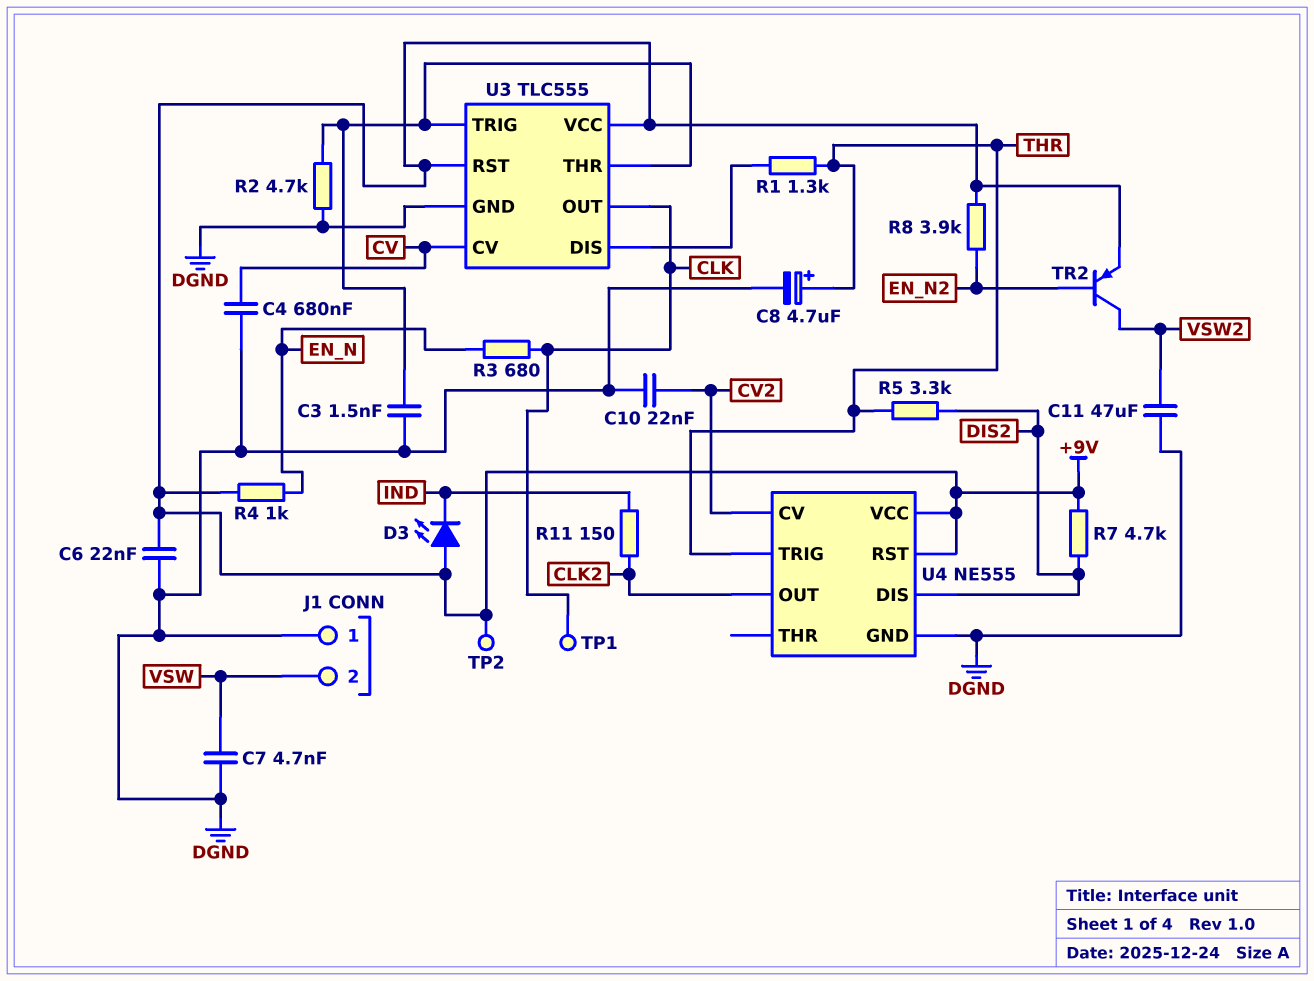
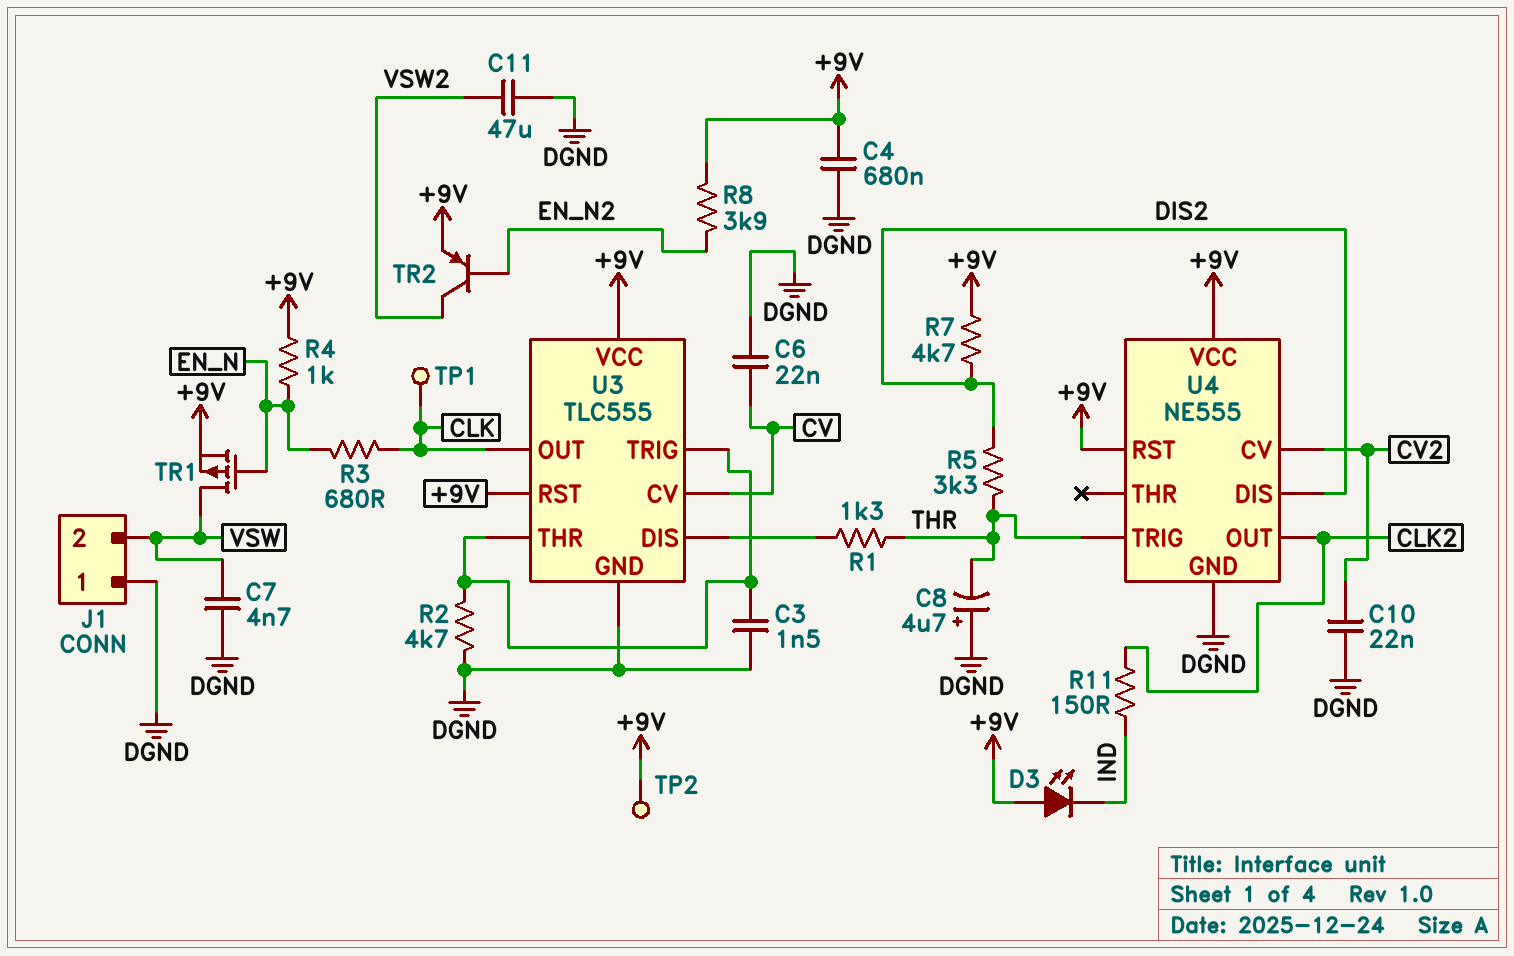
C4: 680nF (CV, DGND) -> 680nF (+9V, DGND)
C6: 22nF (+9V, DGND) -> 22nF (CV, DGND)
C8: 4.7uF (plus THR, minus DGND) -> 4.7uF (plus DGND, minus THR)
TR1: none -> PMOS (G EN_N, D VSW, S +9V)

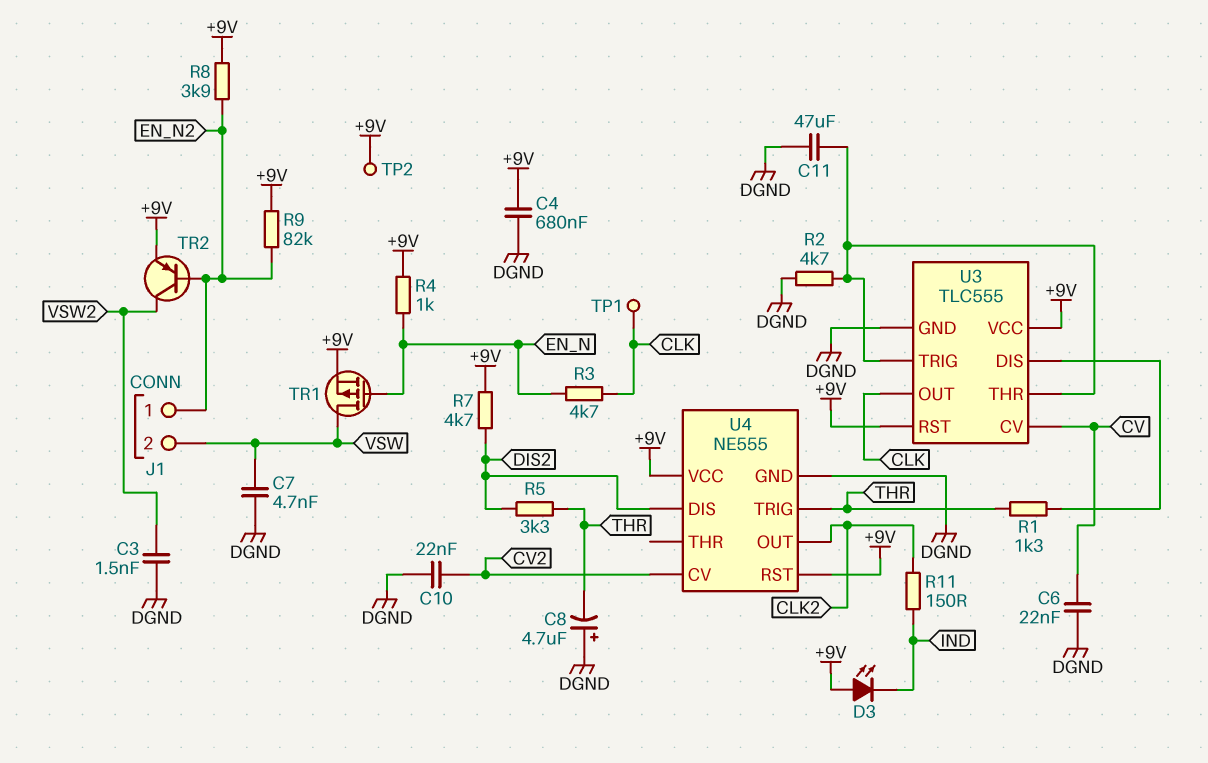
C3: 1.5nF (DGND, U3/THR) -> 1.5nF (DGND, VSW2)
C11: 47uF (DGND, VSW2) -> 47uF (DGND, U3/THR)
J1 pin 1: DGND -> EN_N2
R3: 680 (CLK, EN_N) -> 4.7k (CLK, EN_N)
R9: none -> 82k (+9V, EN_N2)

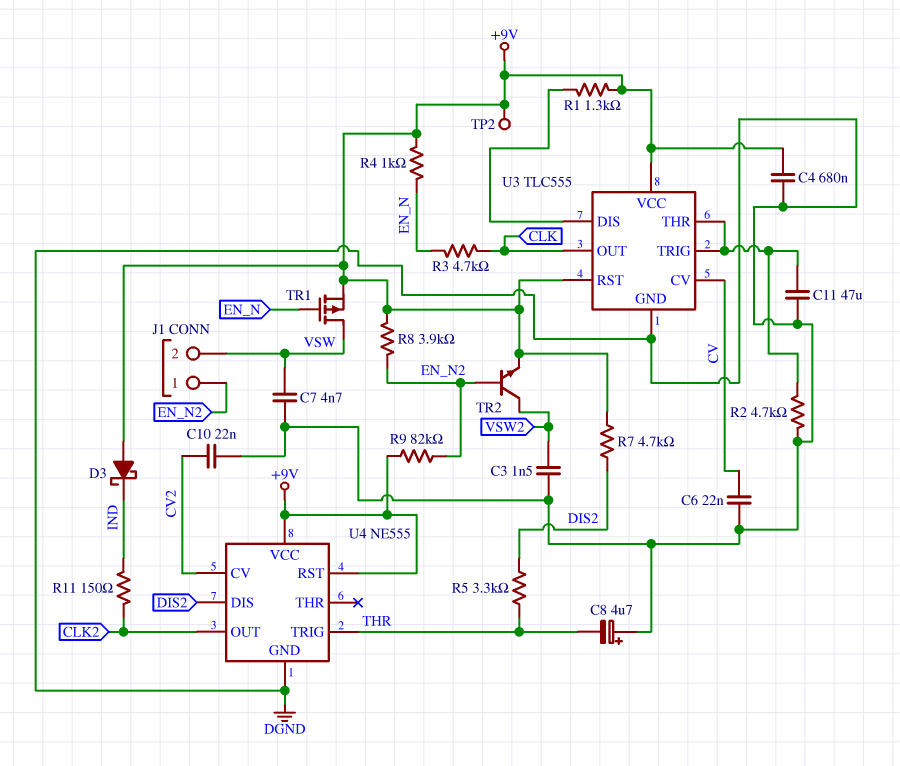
D3: LED (A +9V, K IND) -> schottky (A +9V, K IND)
R1: 1.3k (THR, U3/DIS) -> 1.3k (+9V, U3/DIS)
TP1: test point (CLK) -> none
TR2: PNP (B EN_N2, C VSW2, E +9V) -> NPN (B EN_N2, C VSW2, E +9V)

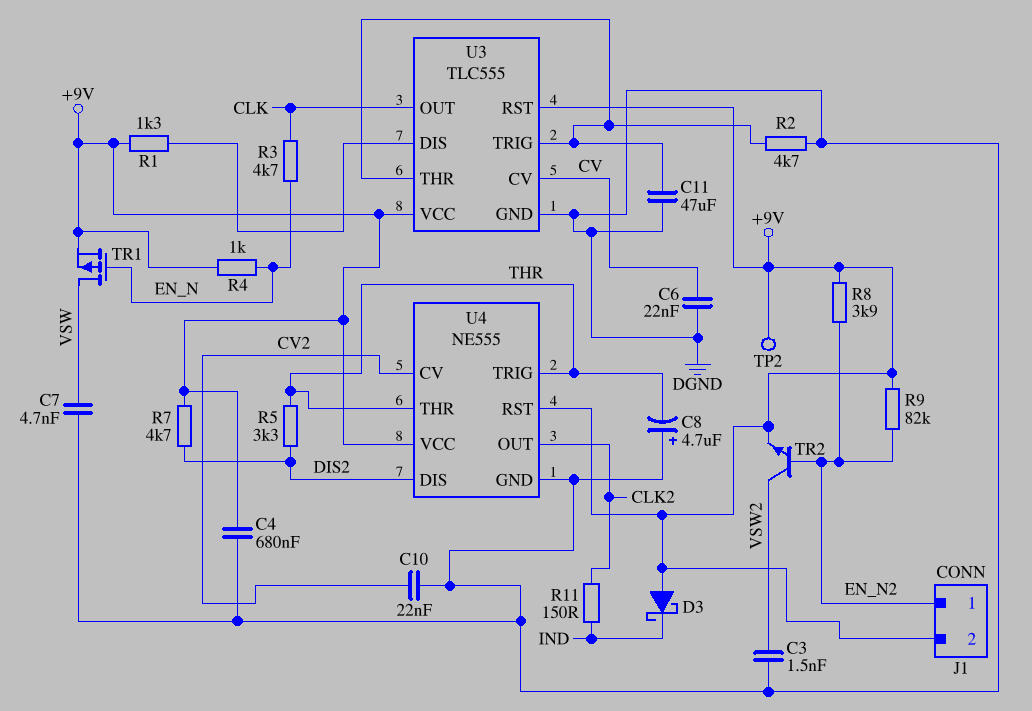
J1 pin 2: VSW -> +9V
U4 pin THR: none -> THR

